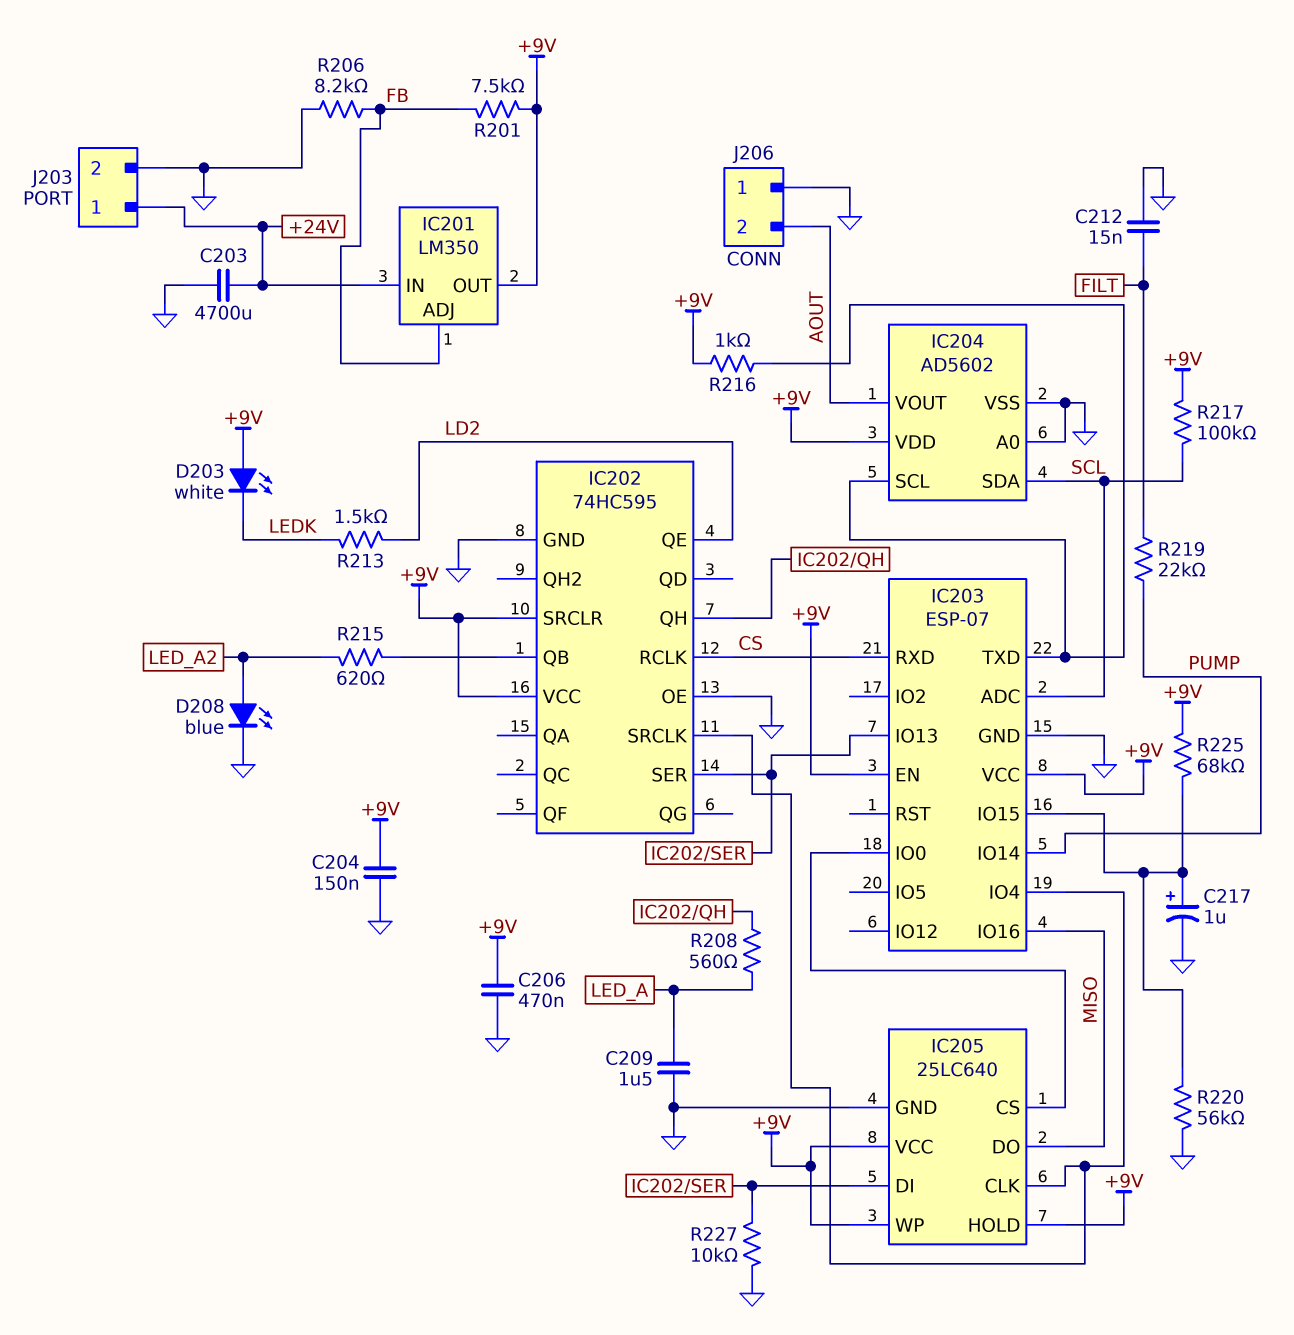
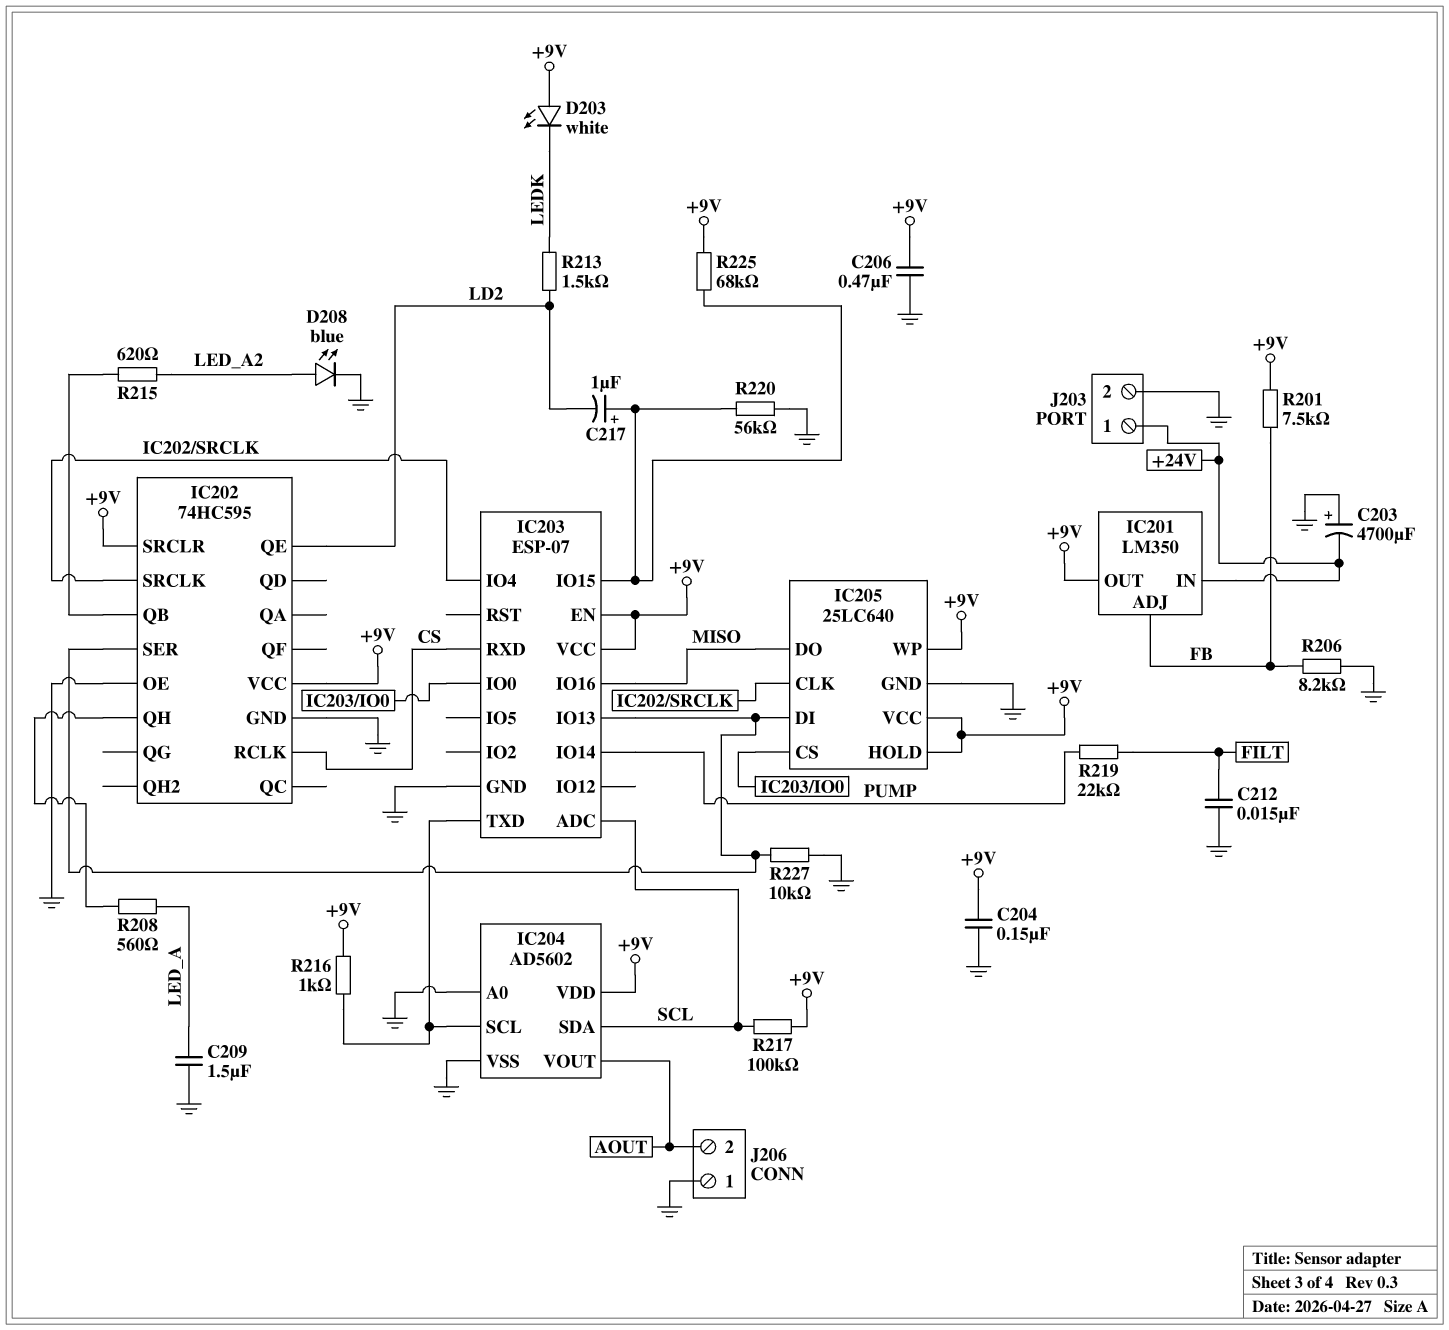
C203: 4700uF (+24V, GND) -> 4700uF (plus GND, minus +24V)
C217: 1uF (plus IC203/IO15, minus GND) -> 1uF (plus IC203/IO15, minus LD2)

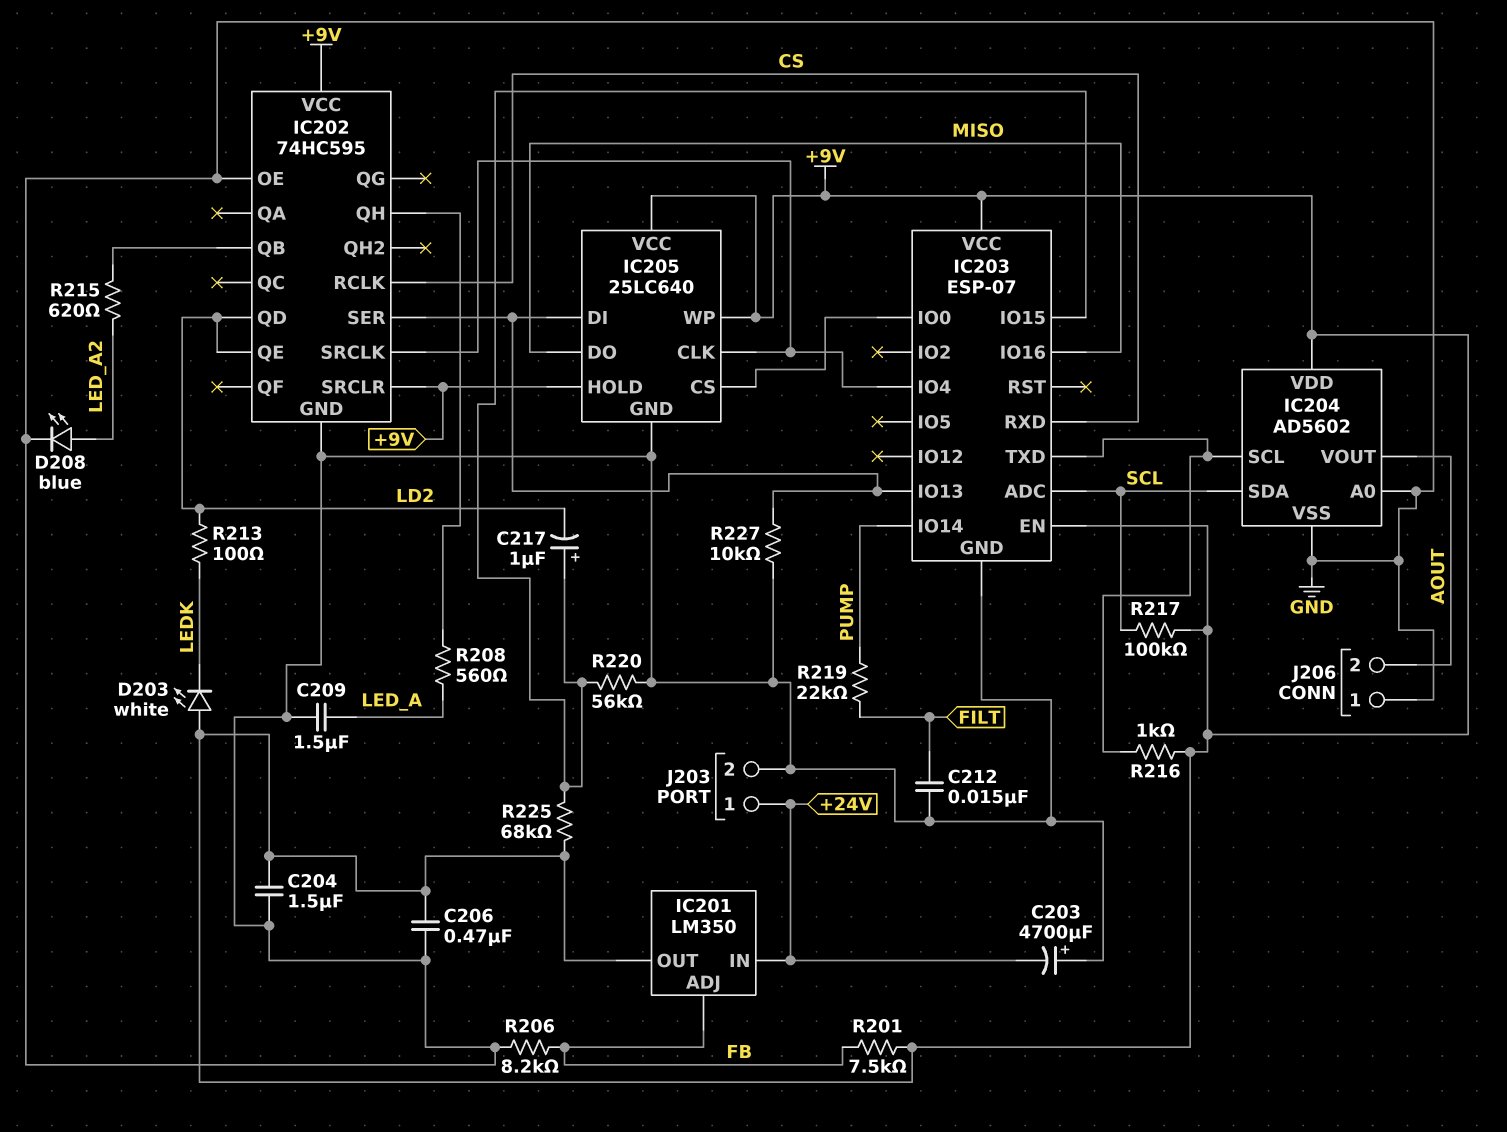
C204: 150nF (+9V, GND) -> 1.5uF (+9V, GND)
IC202 pin QD: none -> LD2
R213: 1.5k (LD2, LEDK) -> 100 (LD2, LEDK)

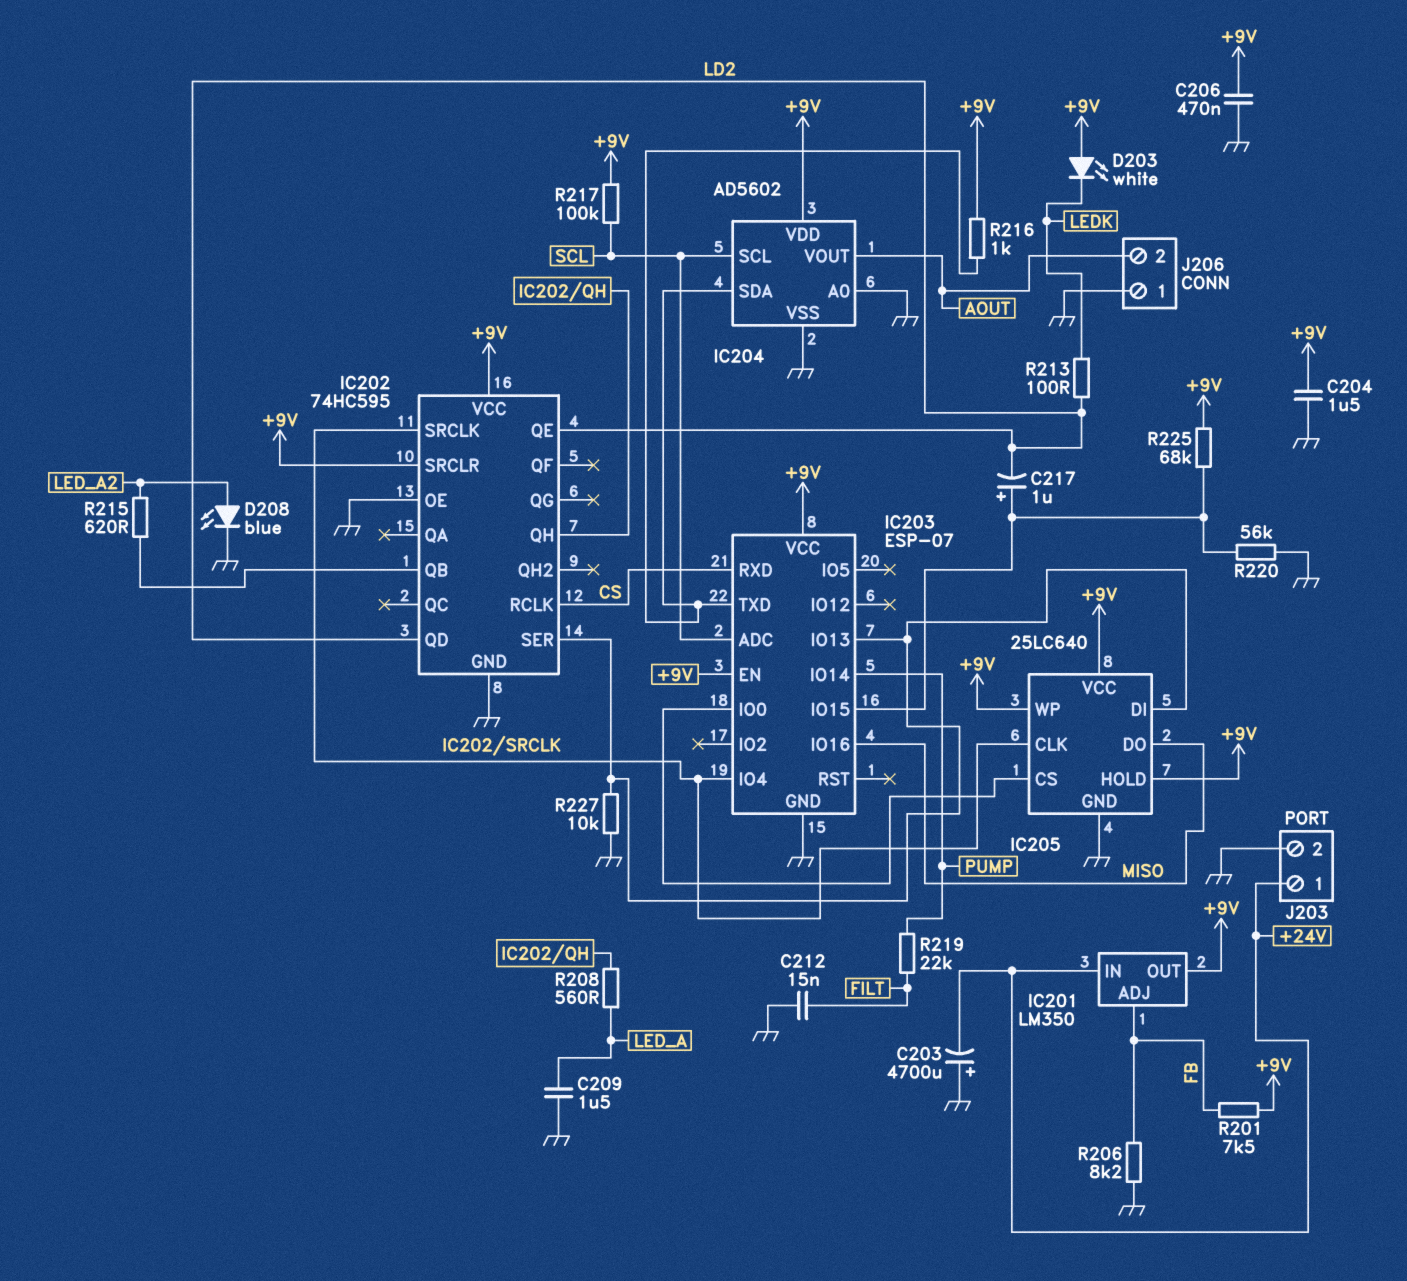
IC204 pin SCL: IC203/TXD -> SCL
IC204 pin SDA: SCL -> IC203/TXD

